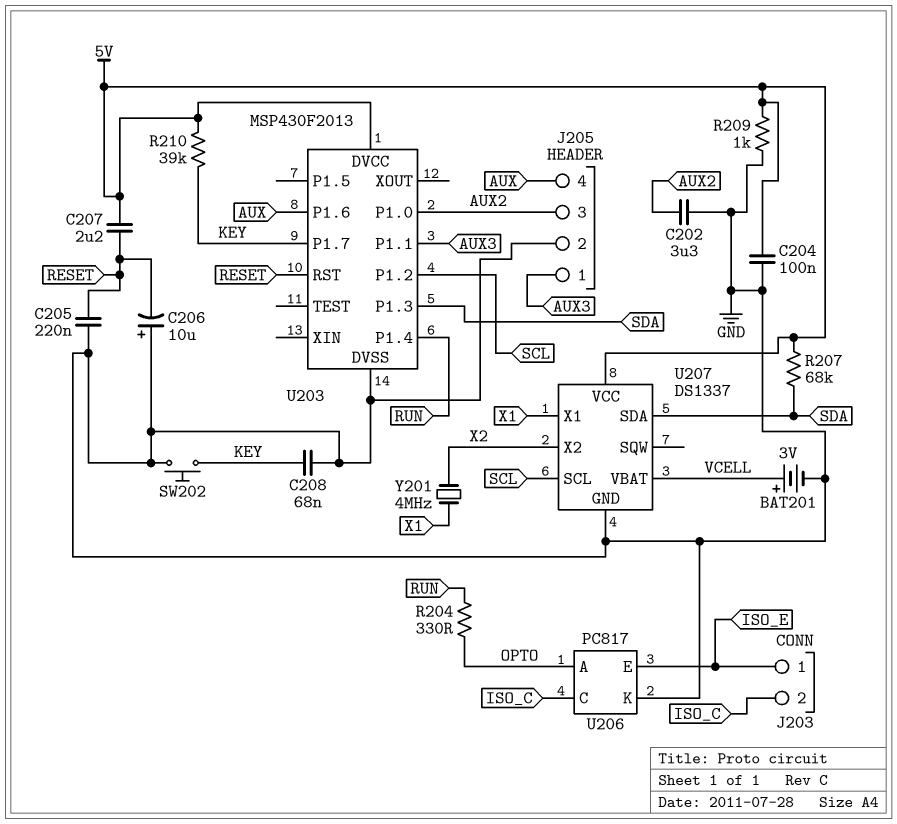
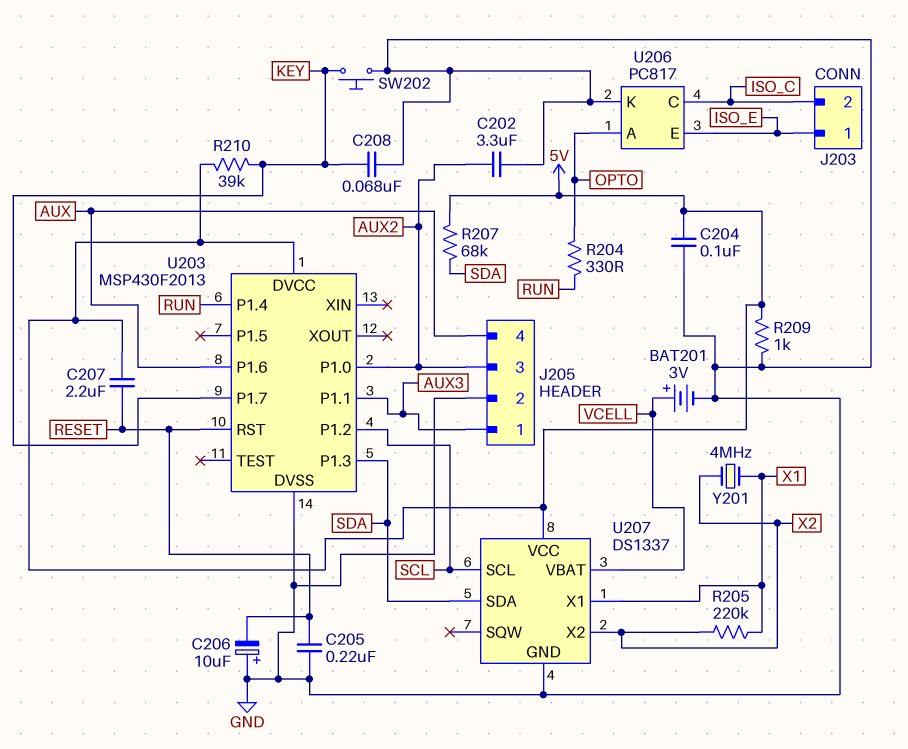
R205: none -> 220k (X1, X2)

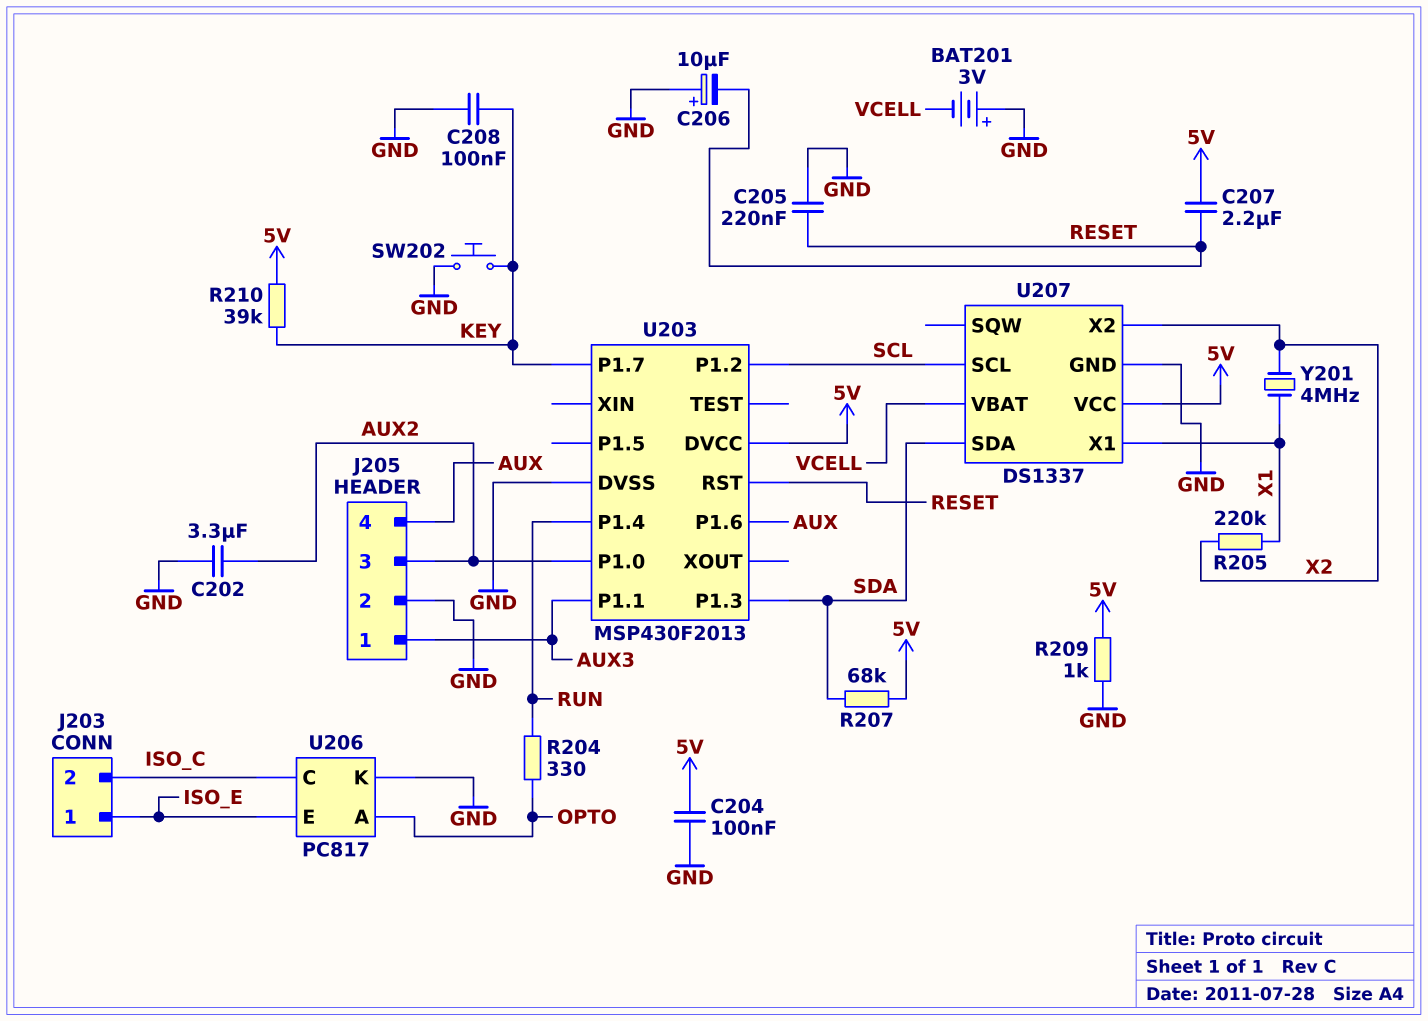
BAT201: 3V (plus VCELL, minus GND) -> 3V (plus GND, minus VCELL)
C208: 68nF (GND, KEY) -> 100nF (GND, KEY)

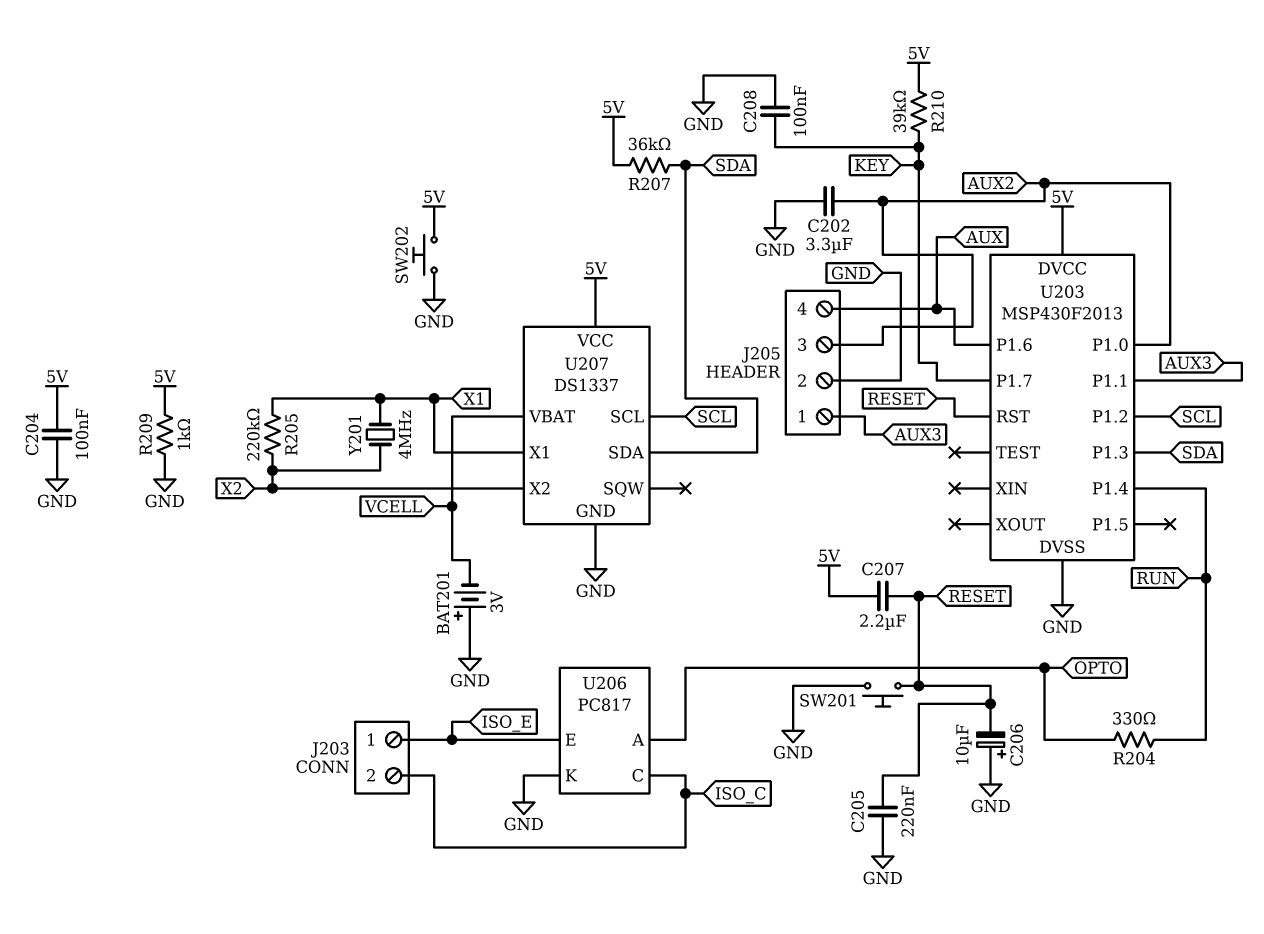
R207: 68k (5V, SDA) -> 36k (5V, SDA)
SW201: none -> button (GND, RESET)
SW202: button (GND, KEY) -> button (5V, GND)

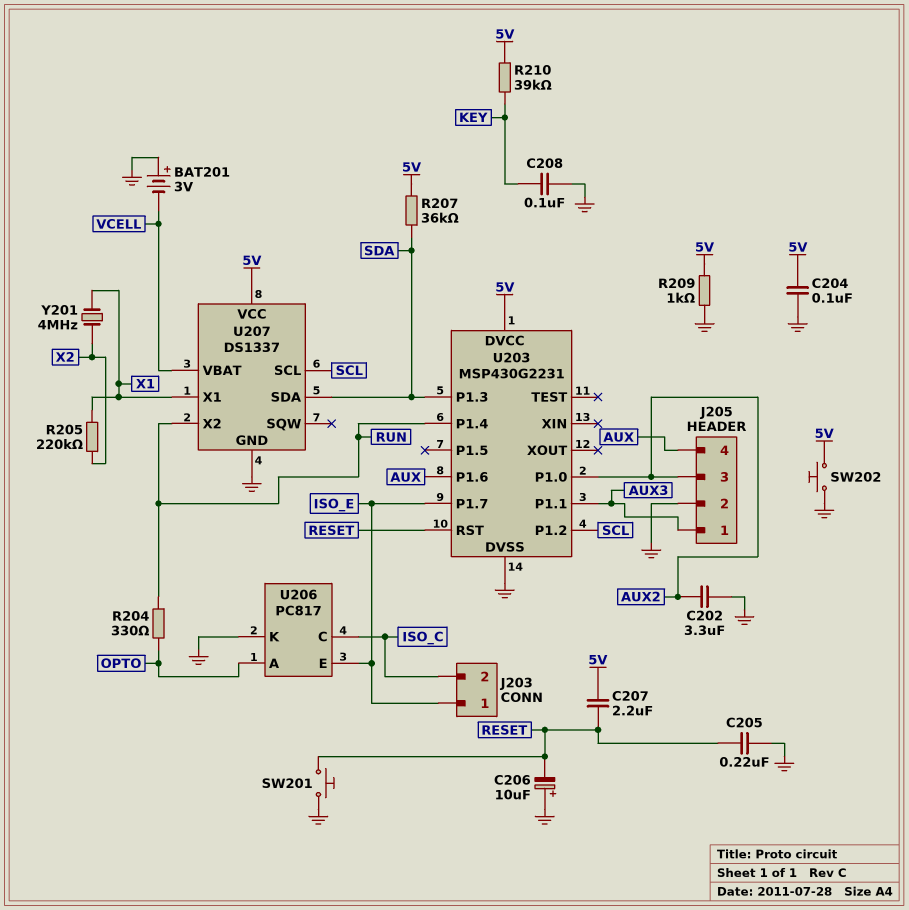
U203: MSP430F2013 -> MSP430G2231
U203 pin P1.7: KEY -> ISO_E
U207 pin X2: X2 -> RUN

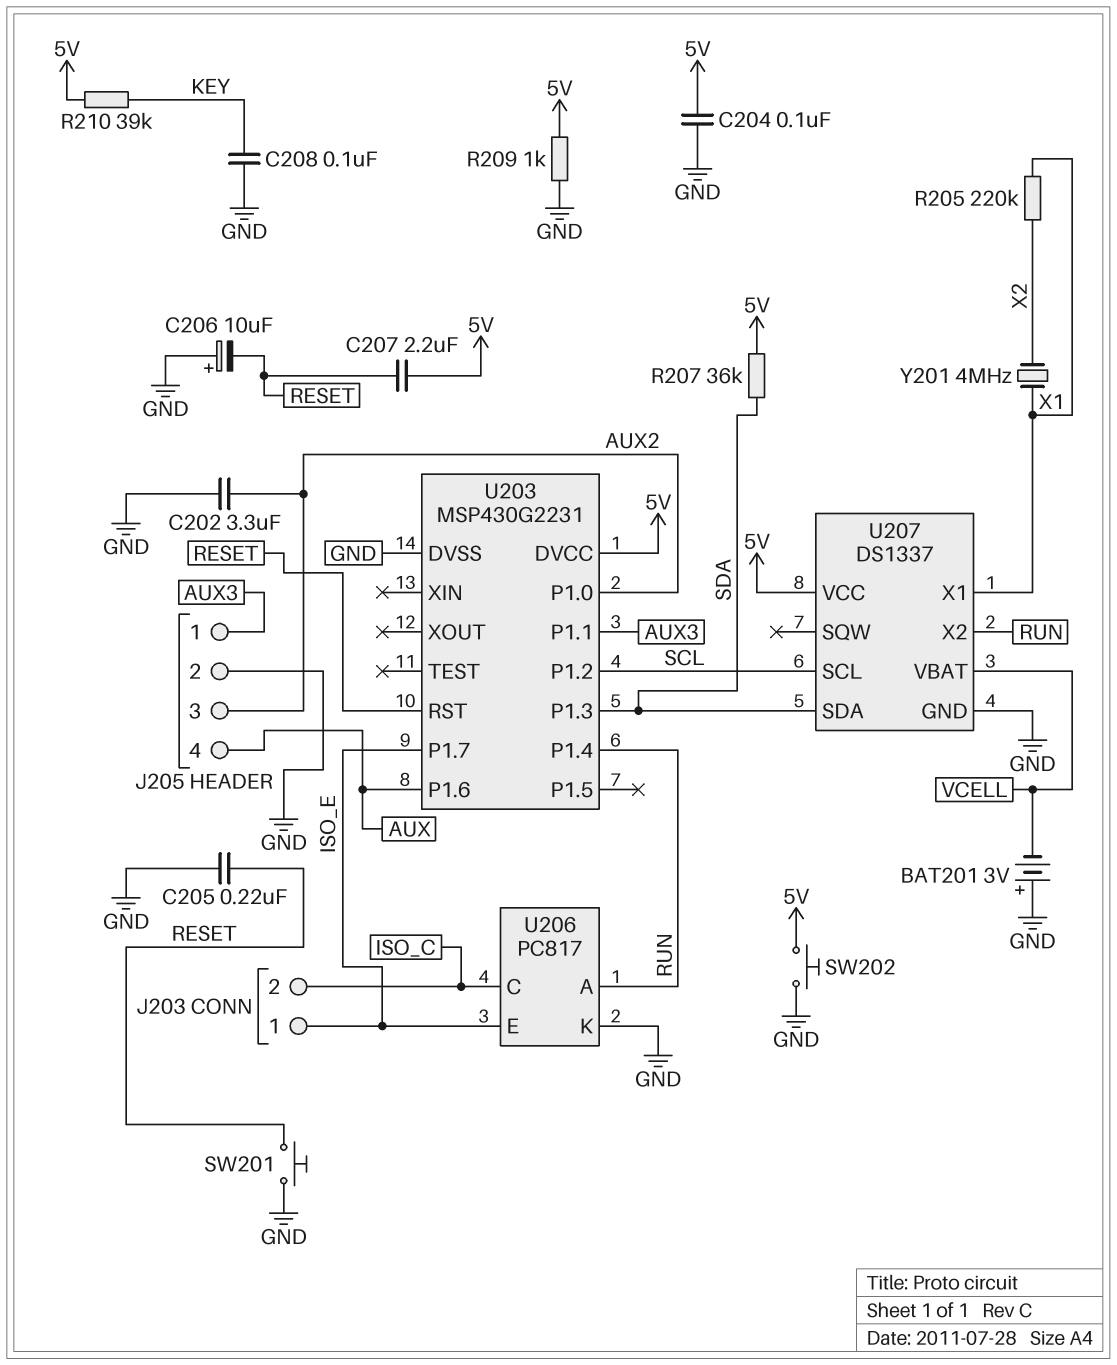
R204: 330 (OPTO, RUN) -> none
U206 pin A: OPTO -> RUN

